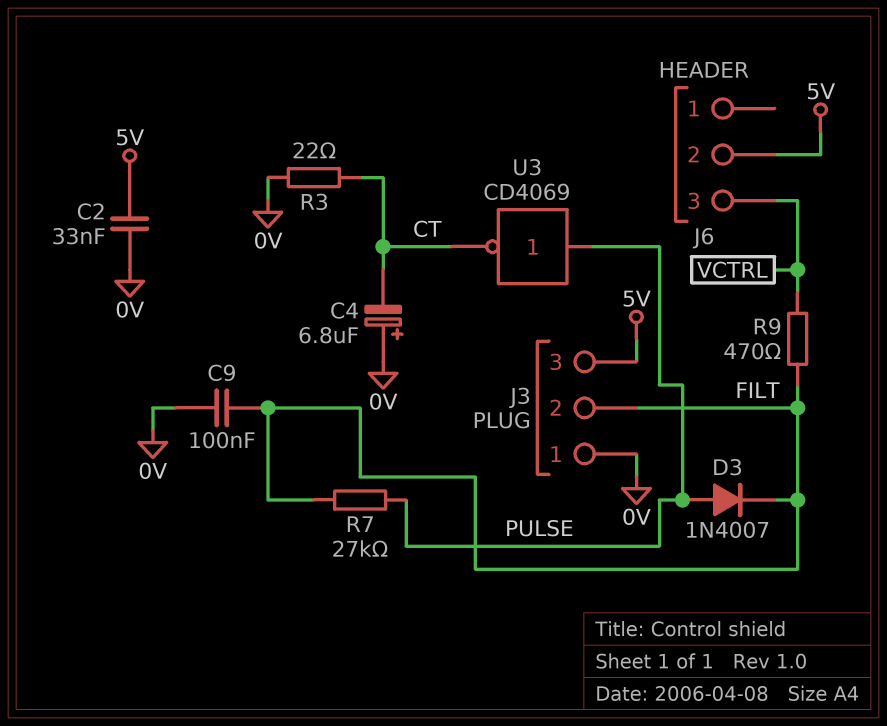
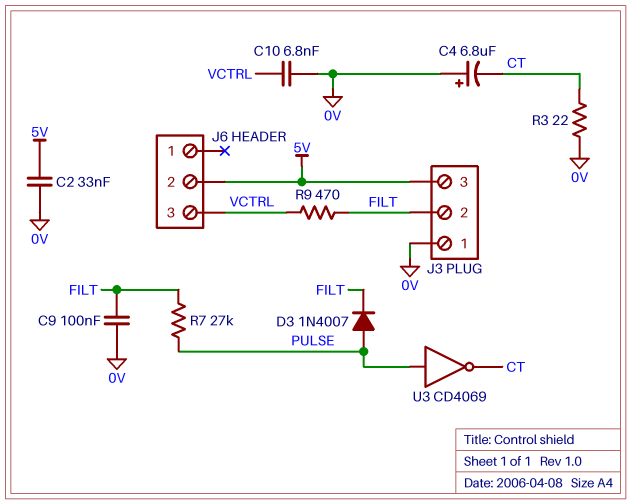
C10: none -> 6.8nF (0V, VCTRL)

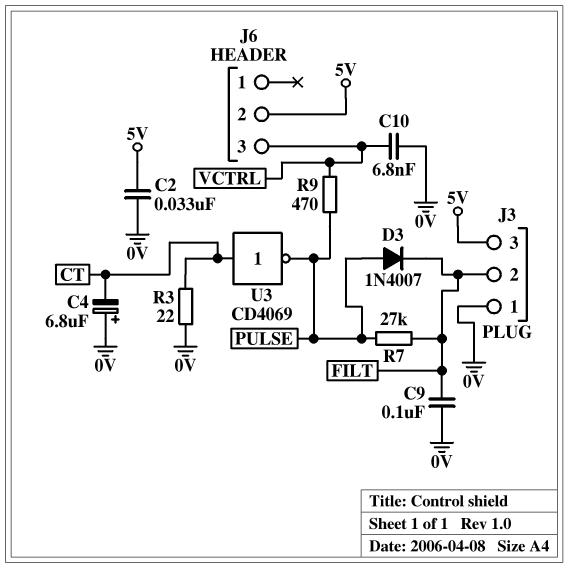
R9: 470 (FILT, VCTRL) -> 470 (PULSE, VCTRL)
U3: NOT CD4069 (in PULSE, out CT) -> NOT CD4069 (in CT, out PULSE)

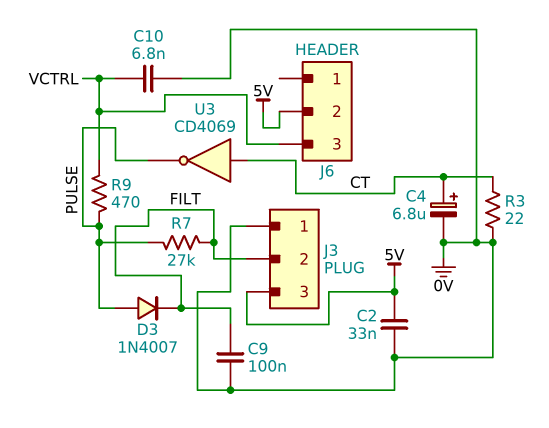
C4: 6.8uF (plus 0V, minus CT) -> 6.8uF (plus CT, minus 0V)

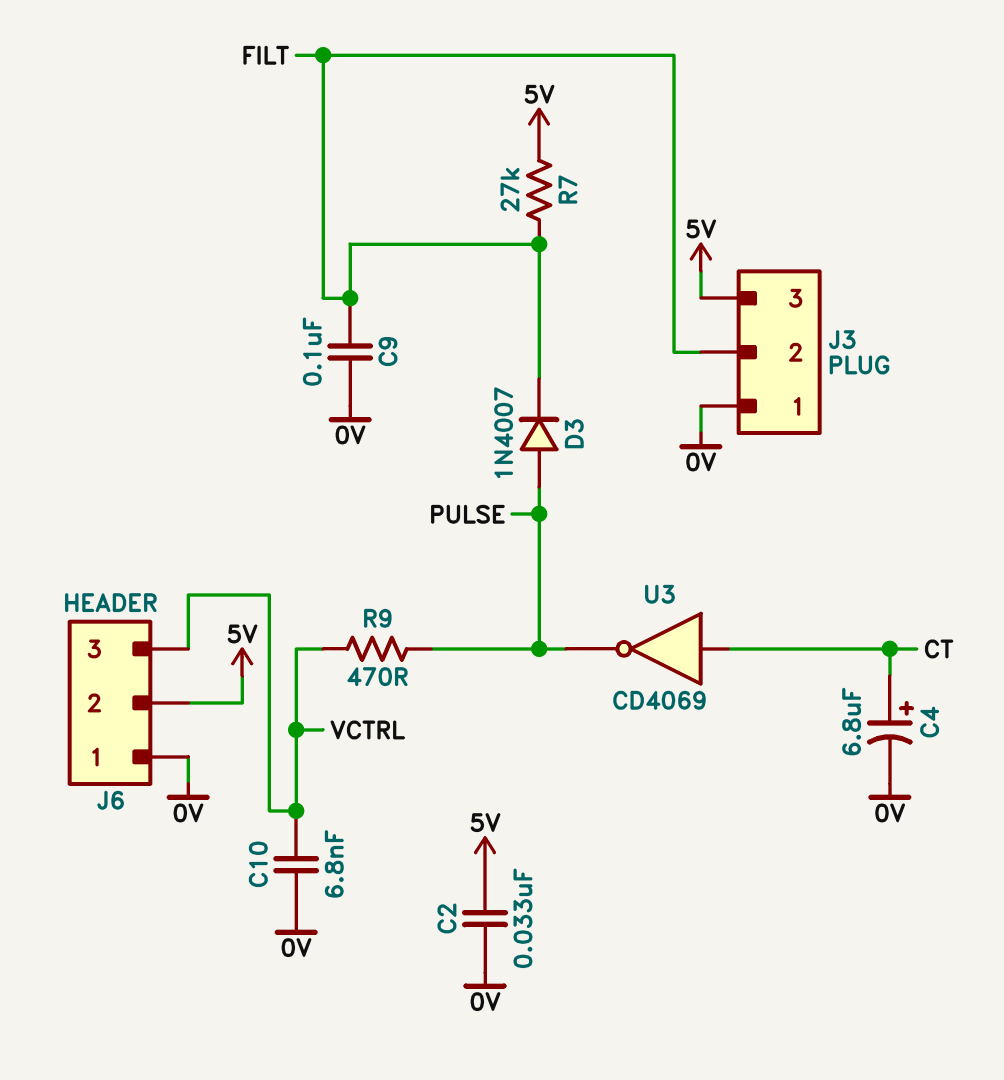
J6 pin 1: none -> 0V
R3: 22 (0V, CT) -> none
R7: 27k (FILT, PULSE) -> 27k (5V, FILT)

